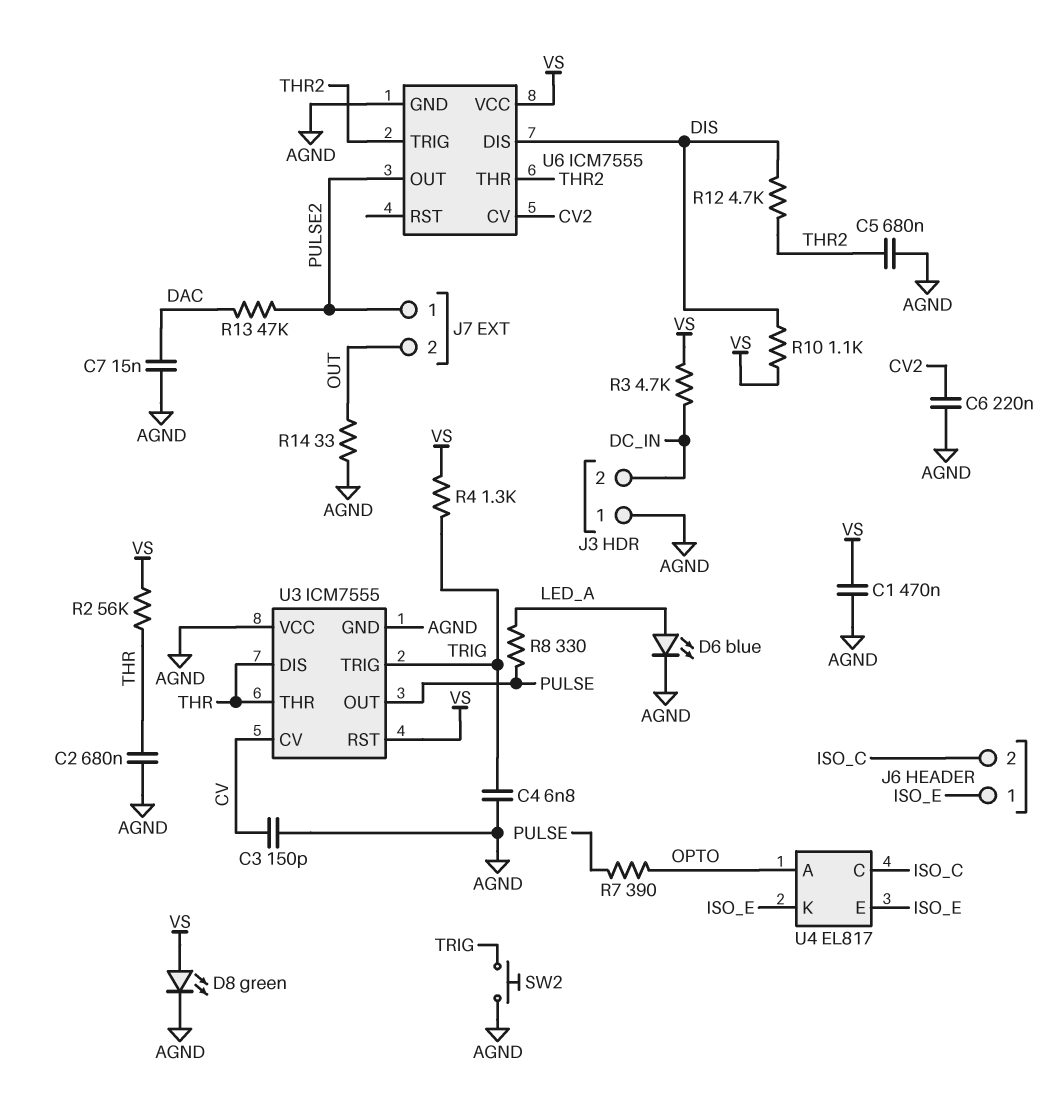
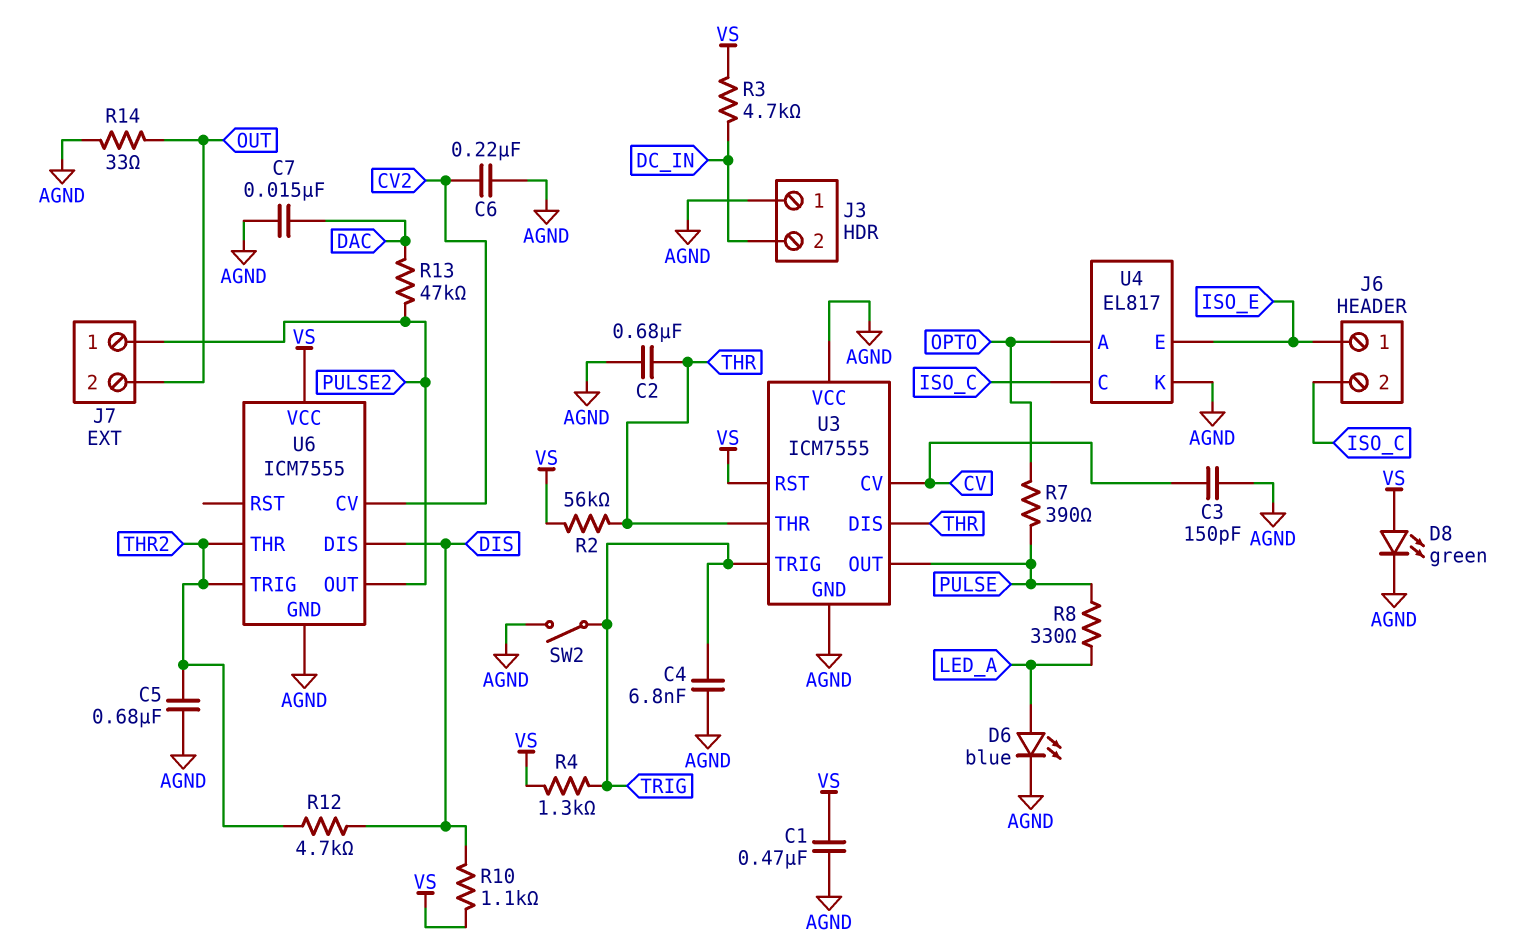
SW2: button (AGND, TRIG) -> switch (AGND, TRIG)
U4 pin K: ISO_E -> AGND

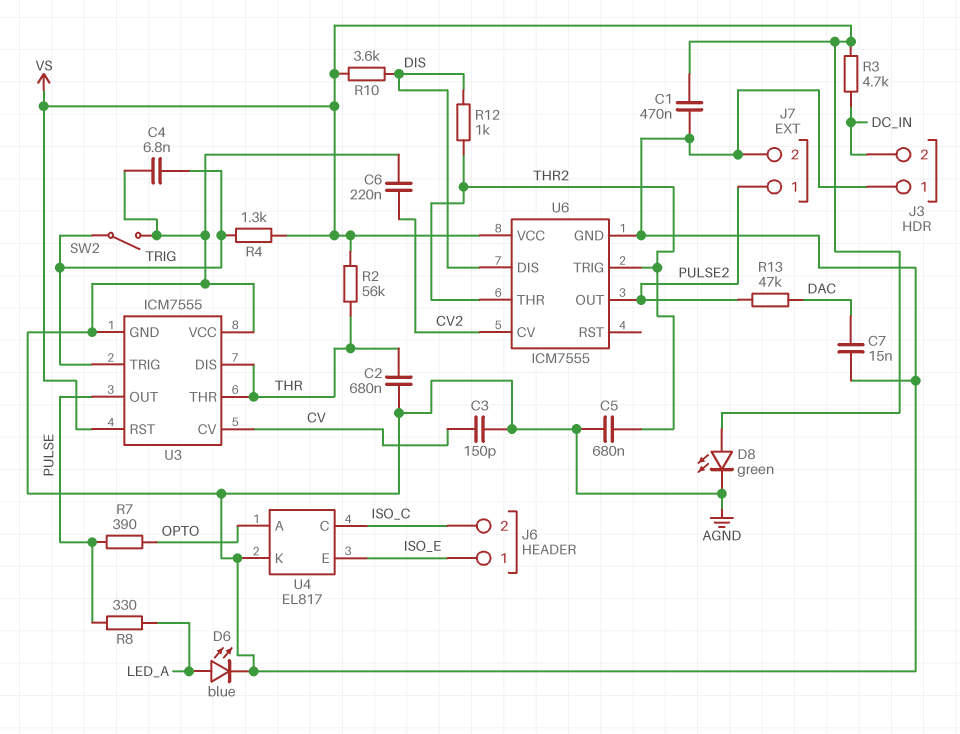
J7 pin 2: OUT -> AGND
R10: 1.1k (DIS, VS) -> 3.6k (DIS, VS)
R12: 4.7k (DIS, THR2) -> 1k (DIS, THR2)
R14: 33 (AGND, OUT) -> none

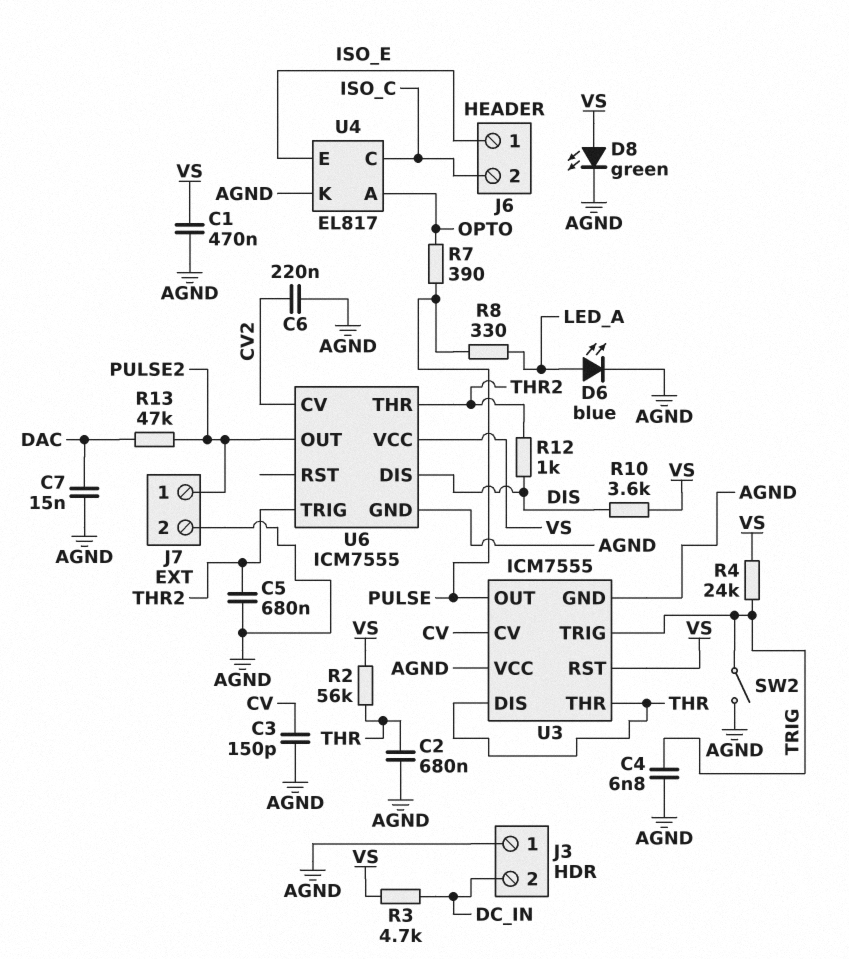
R4: 1.3k (TRIG, VS) -> 24k (TRIG, VS)

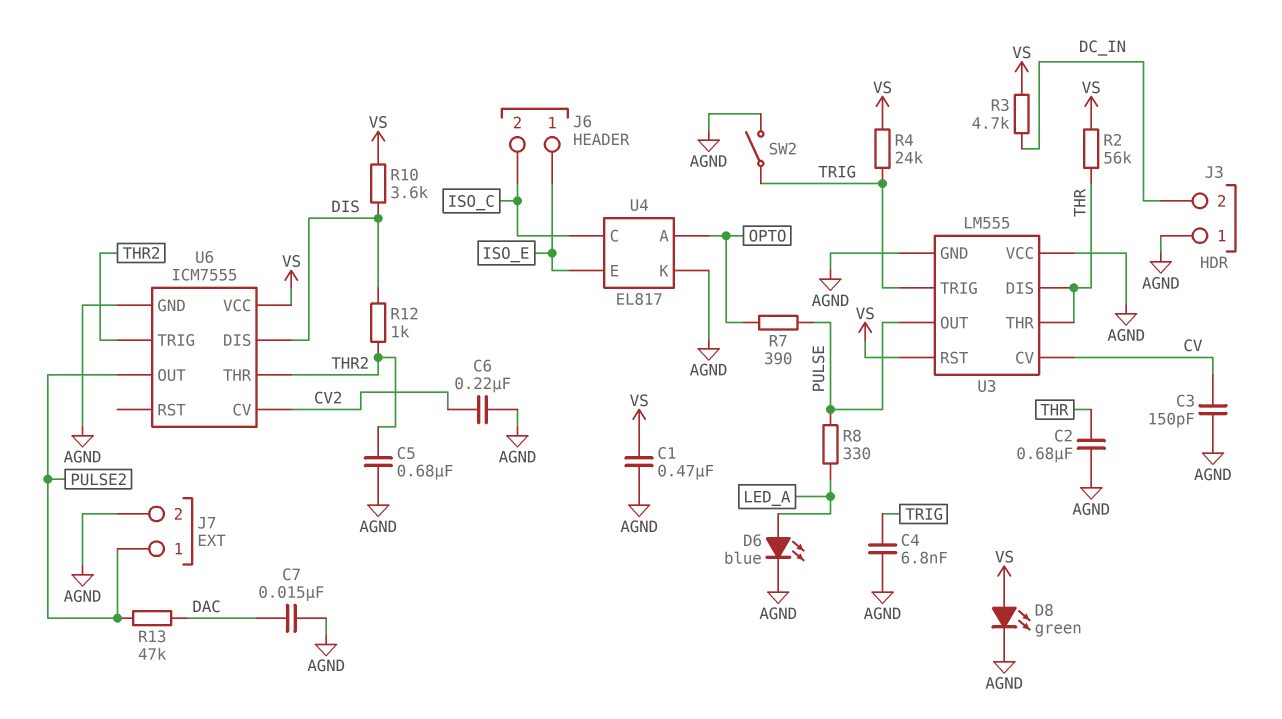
U3: ICM7555 -> LM555

